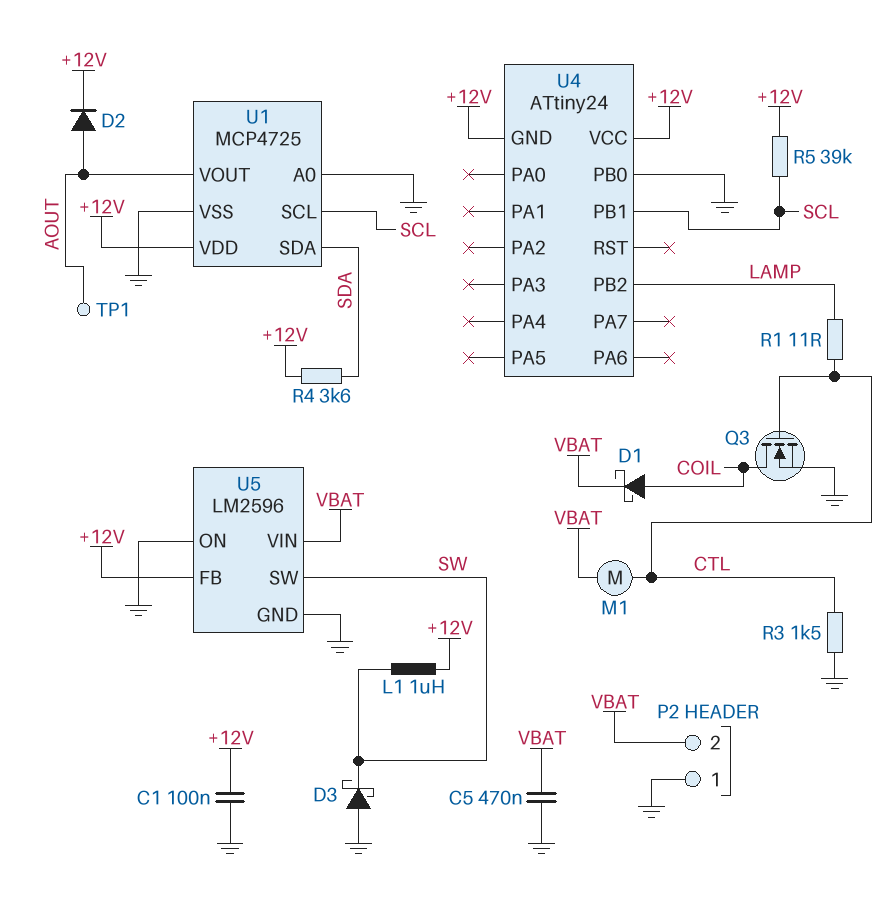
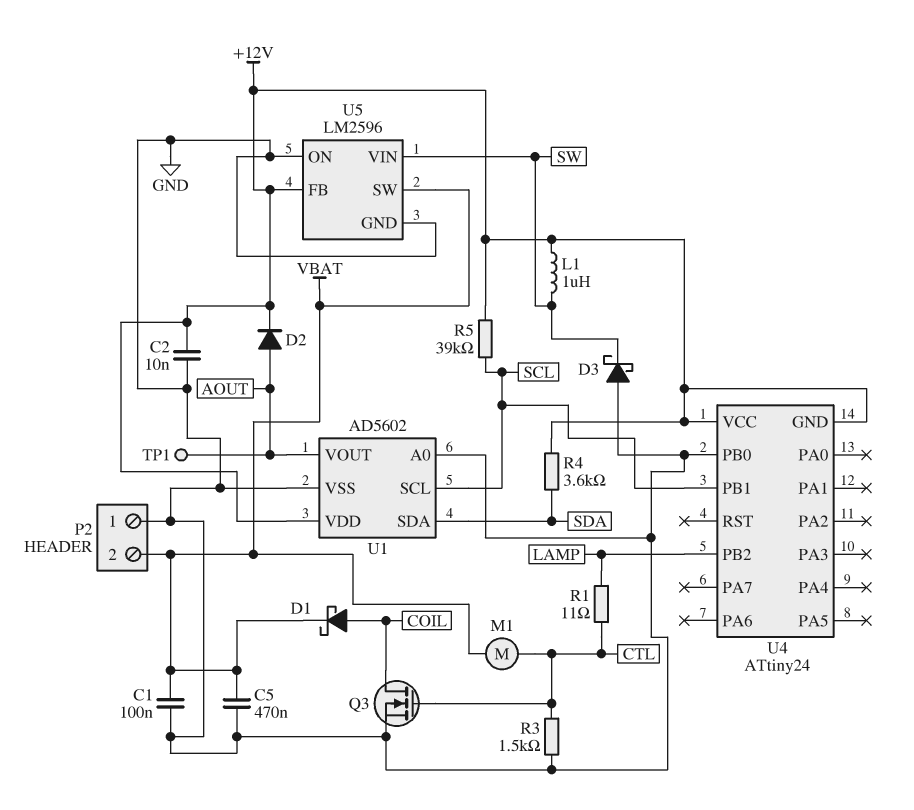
C1: 100nF (+12V, GND) -> 100nF (GND, VBAT)
C2: none -> 10nF (+12V, GND)
U1: MCP4725 -> AD5602
U5 pin SW: SW -> VBAT
U5 pin VIN: VBAT -> SW

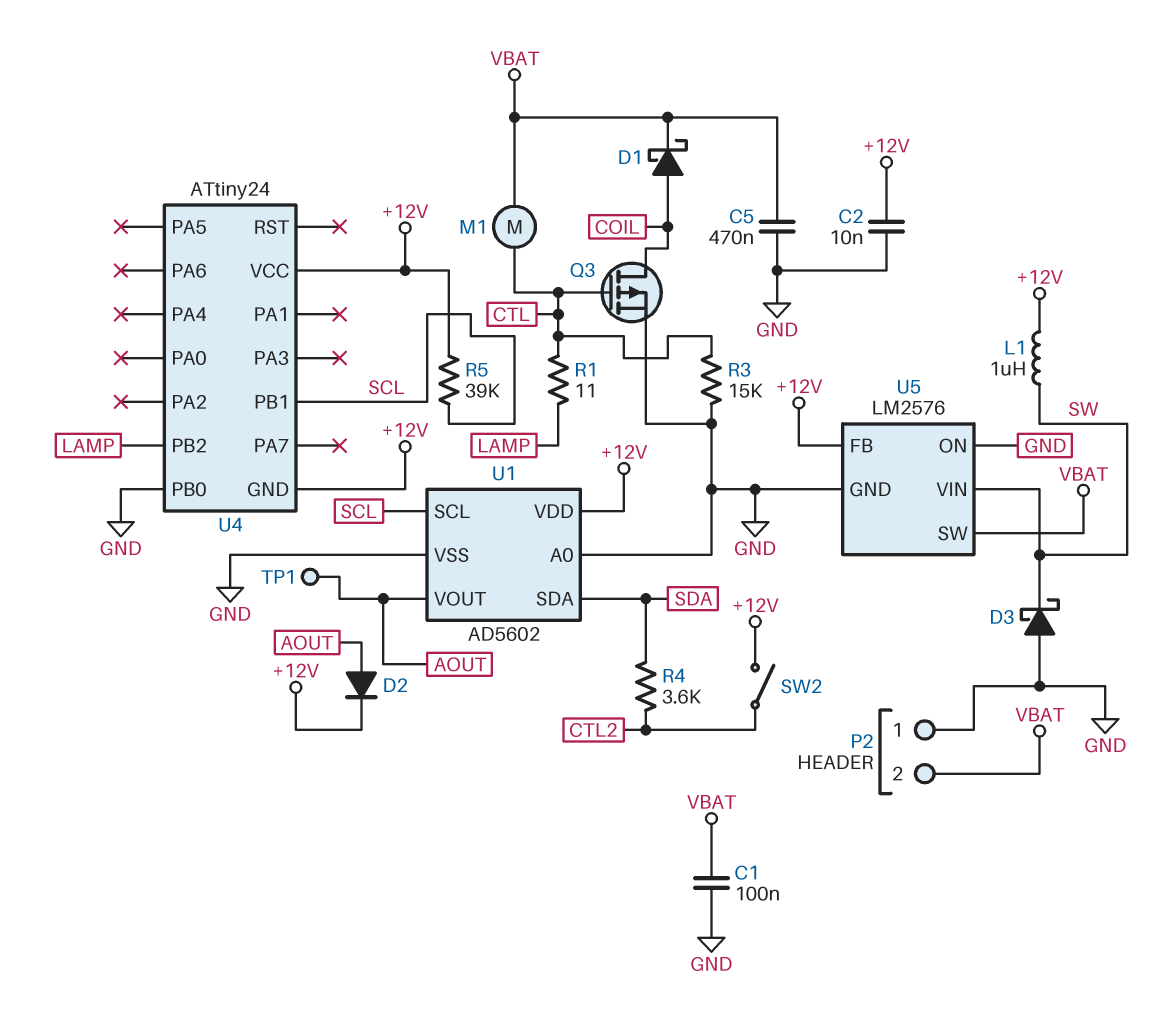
Q3: NMOS (G CTL, D COIL, S GND) -> PMOS (G CTL, D COIL, S GND)
R3: 1.5k (CTL, GND) -> 15k (CTL, GND)
R4: 3.6k (+12V, SDA) -> 3.6k (CTL2, SDA)
SW2: none -> switch (+12V, CTL2)
U5: LM2596 -> LM2576

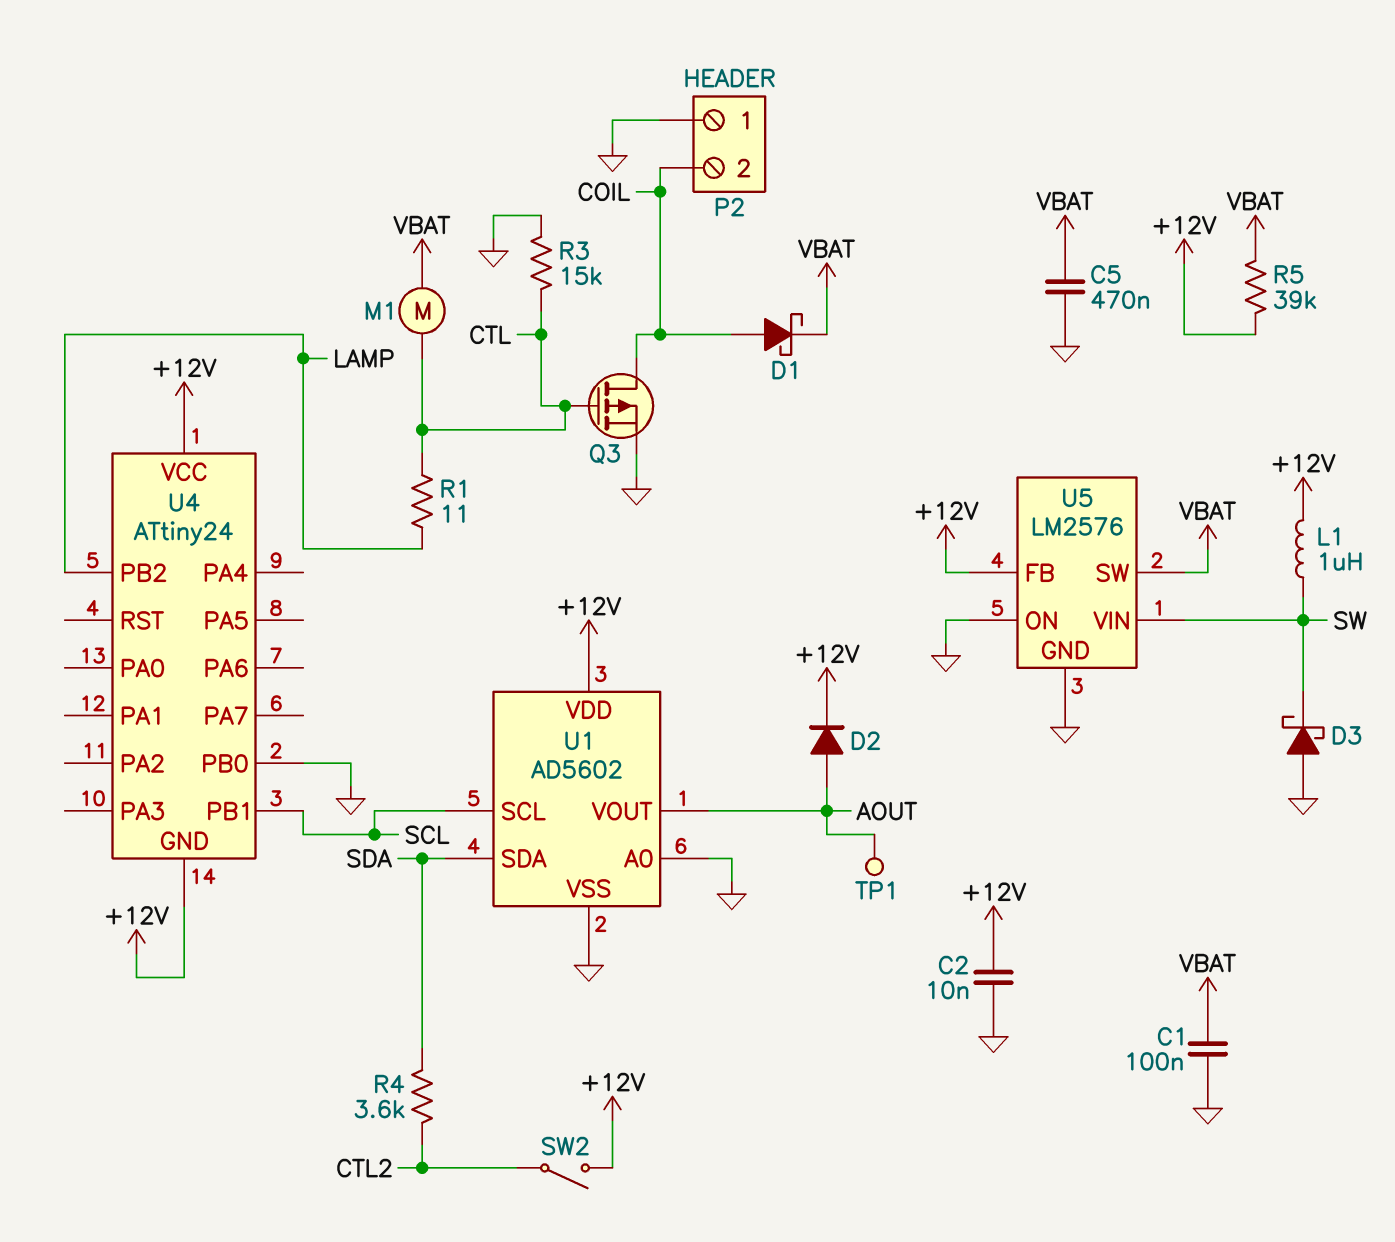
P2 pin 2: VBAT -> COIL
R5: 39k (+12V, SCL) -> 39k (+12V, VBAT)

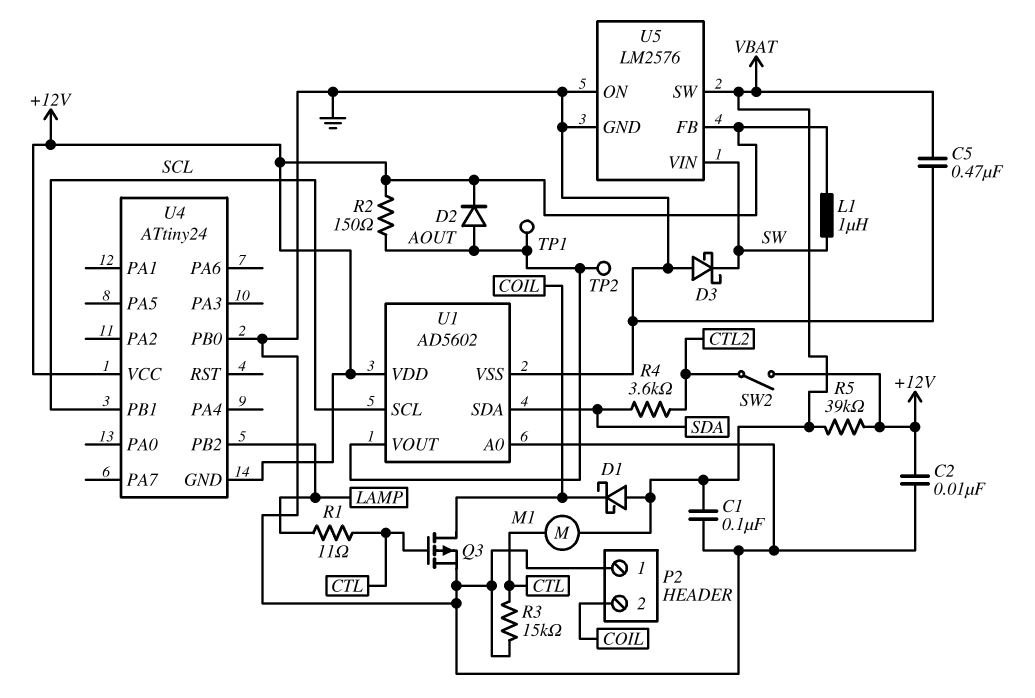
D1: schottky (A COIL, K VBAT) -> schottky (A VBAT, K COIL)
R2: none -> 150 (+12V, AOUT)
TP2: none -> test point (AOUT)

